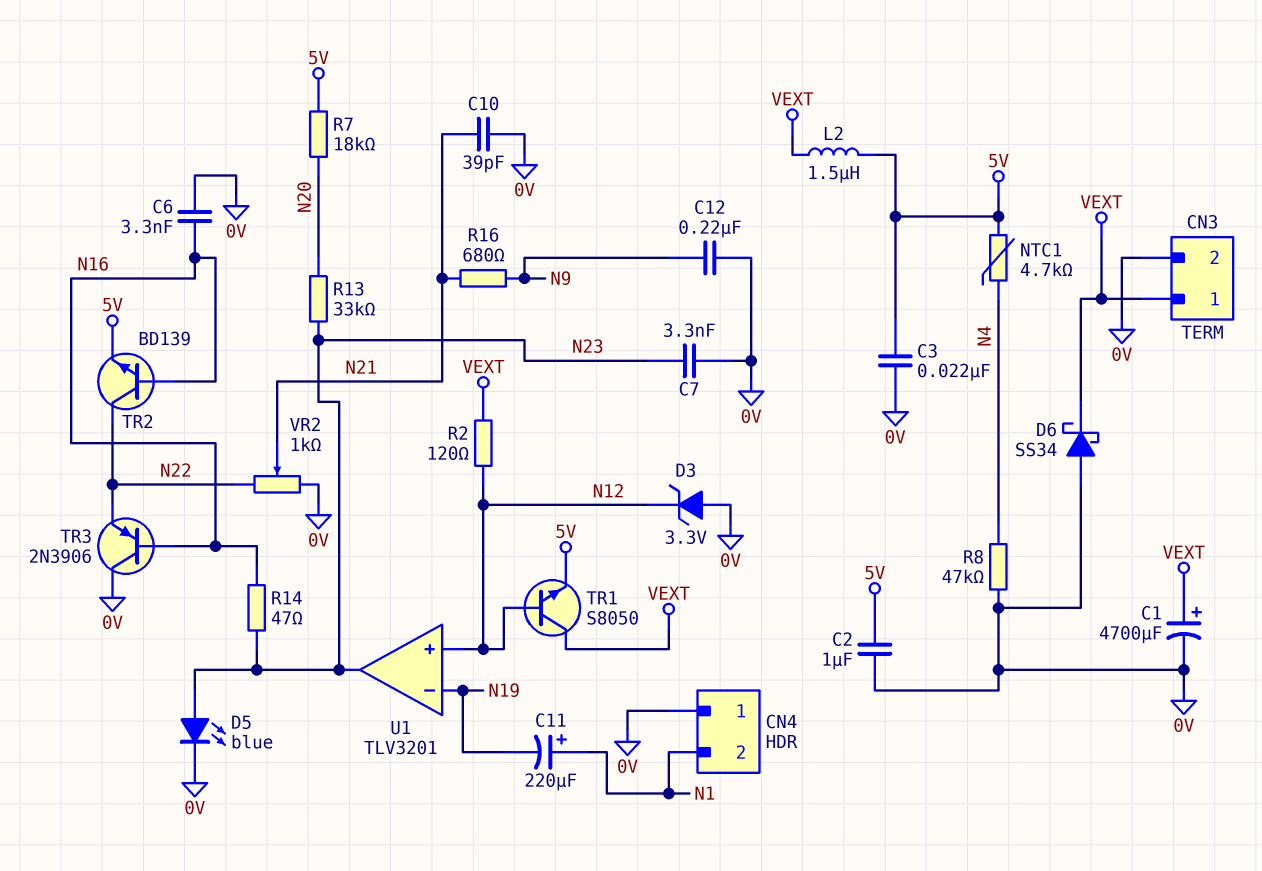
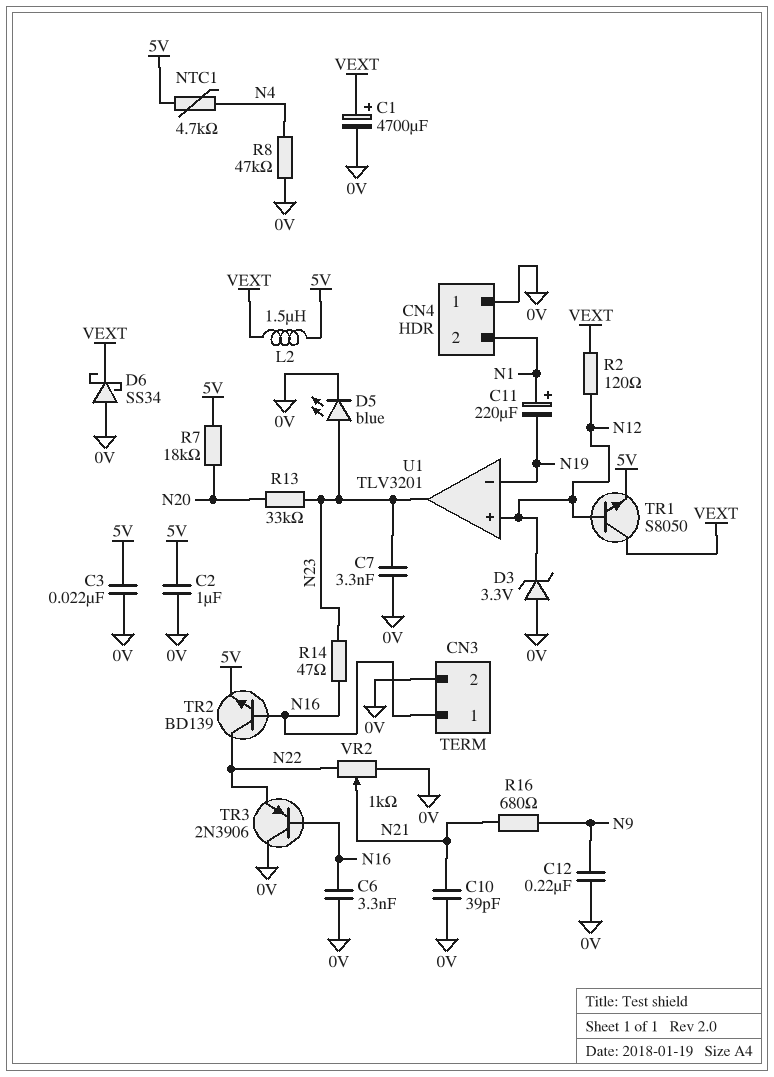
CN3 pin 1: VEXT -> N16

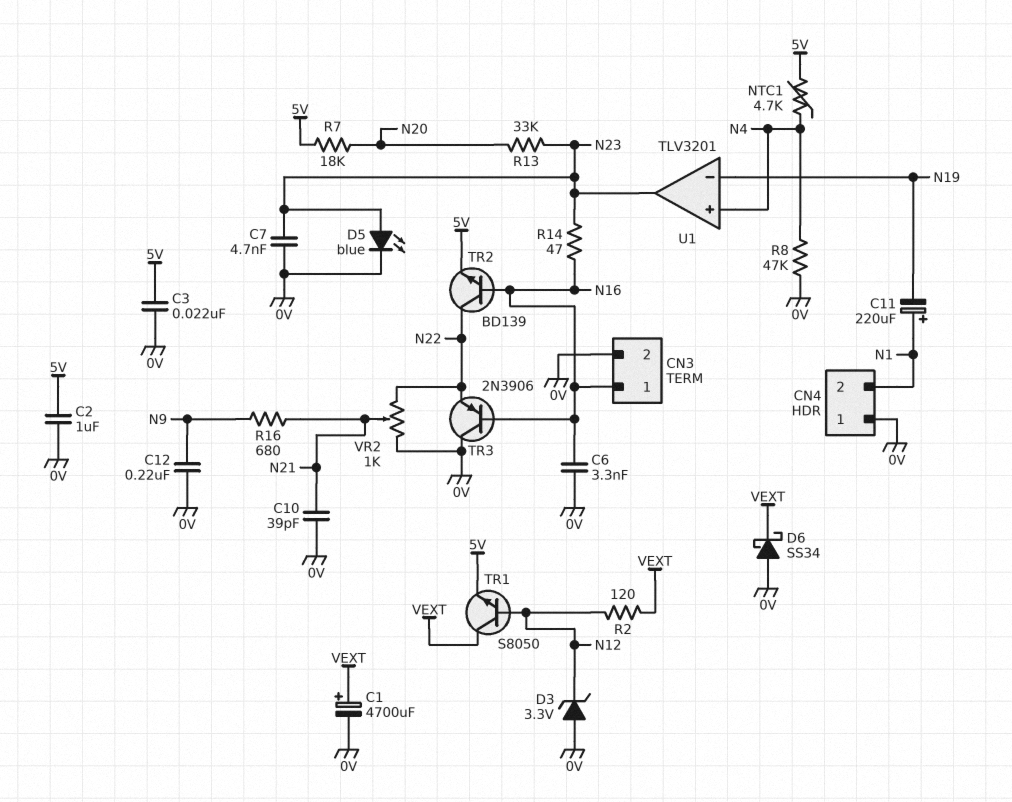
C7: 3.3nF (0V, N23) -> 4.7nF (0V, N23)
L2: 1.5uH (5V, VEXT) -> none
U1 pin in+: N12 -> N4

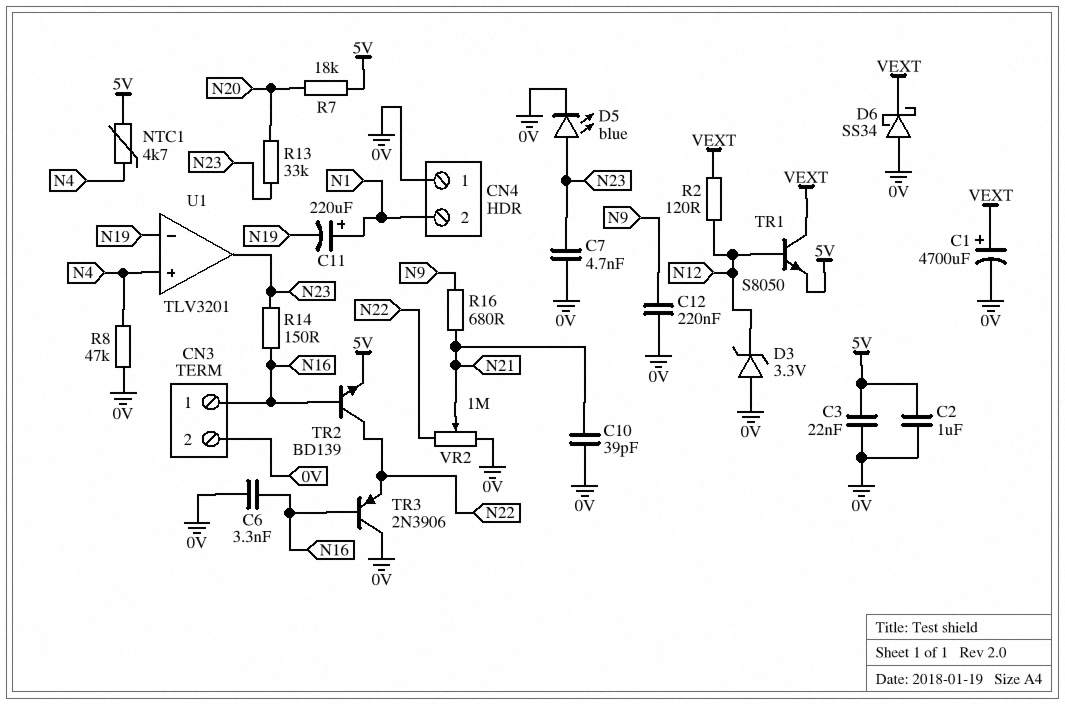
R14: 47 (N16, N23) -> 150 (N16, N23)
VR2: 1k (0V, N22, wiper N21) -> 1M (0V, N22, wiper N21)

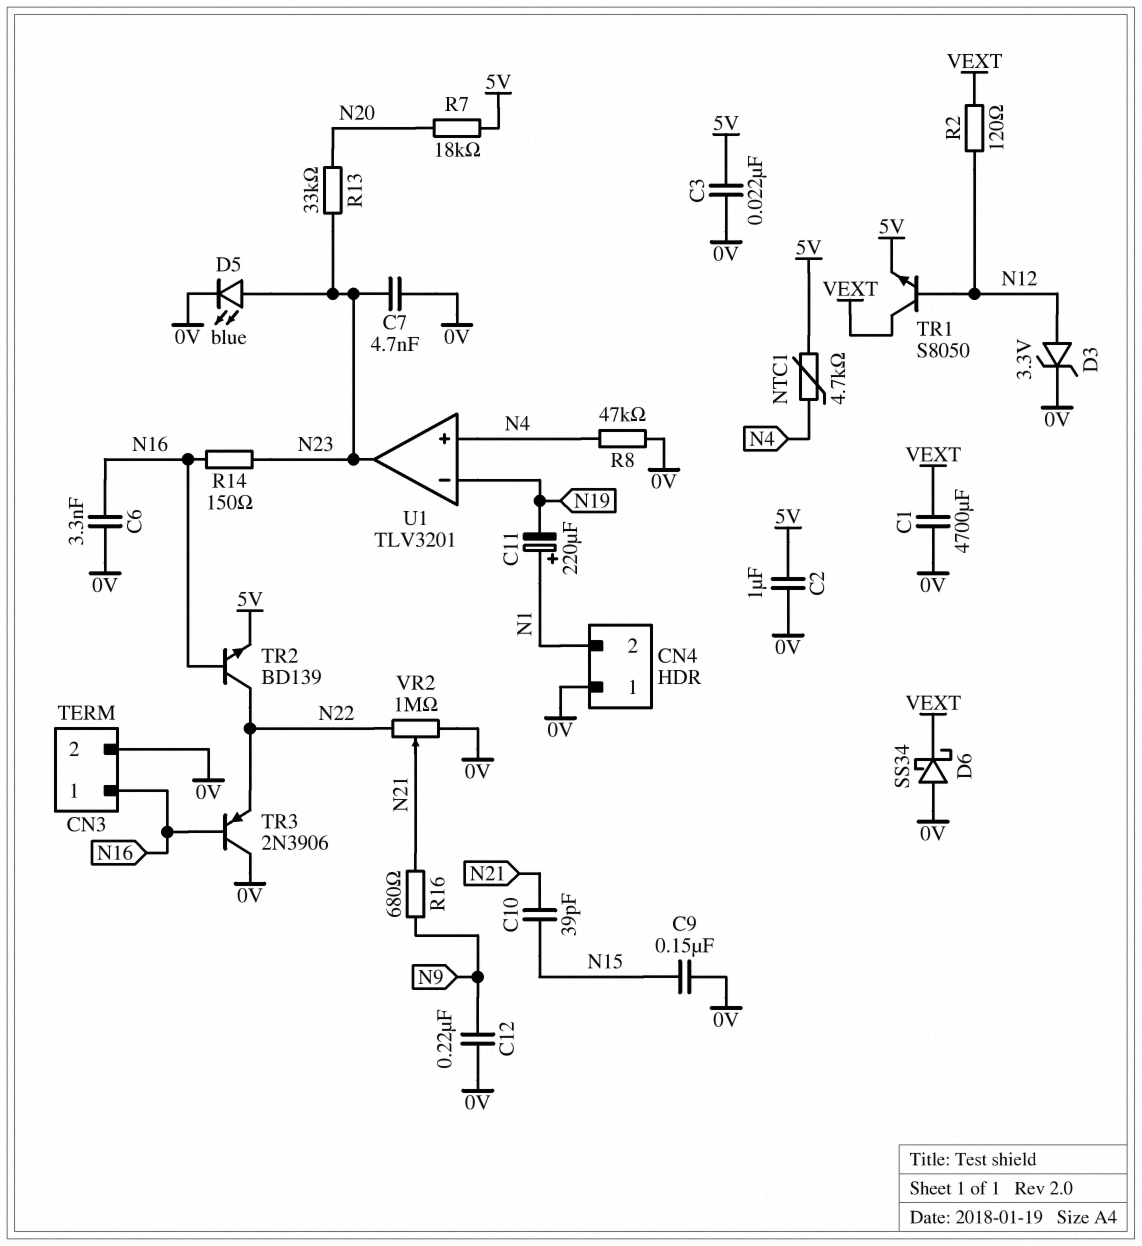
C1: 4700uF (plus VEXT, minus 0V) -> 4700uF (0V, VEXT)
C9: none -> 150nF (0V, N15)
C10: 39pF (0V, N21) -> 39pF (N15, N21)
D3: zener 3.3V (A 0V, K N12) -> zener 3.3V (A N12, K 0V)

